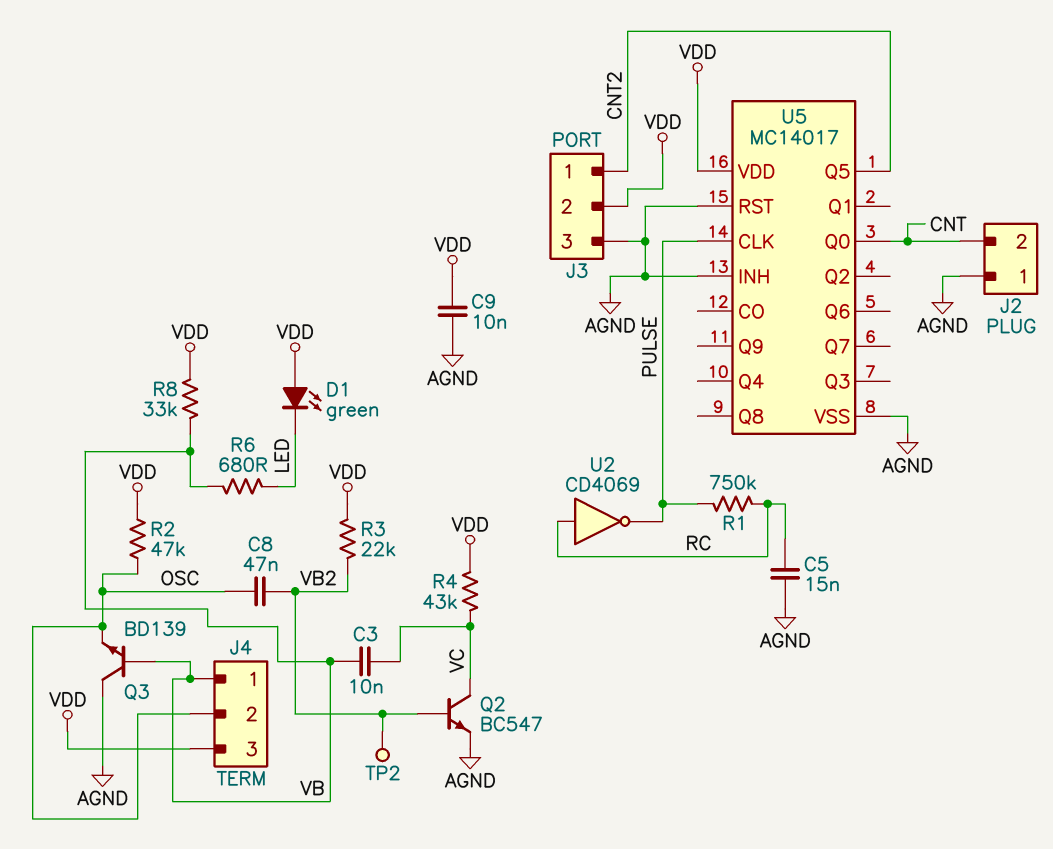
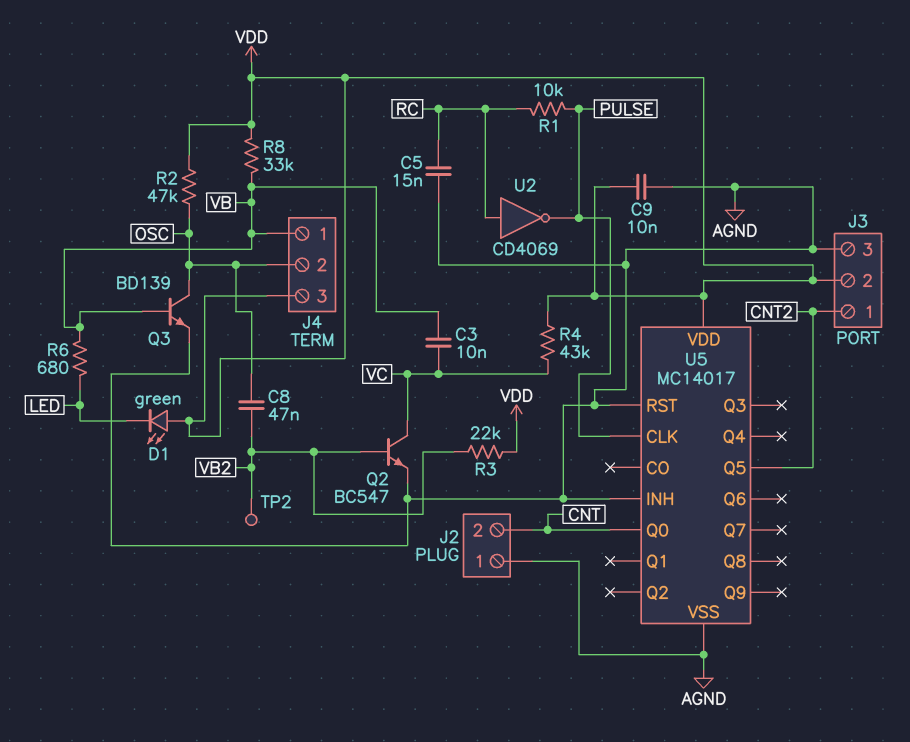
Q3: NPN BD139 (B VB, C AGND, E OSC) -> NPN BD139 (B VB, C OSC, E AGND)
R1: 750k (PULSE, RC) -> 10k (PULSE, RC)

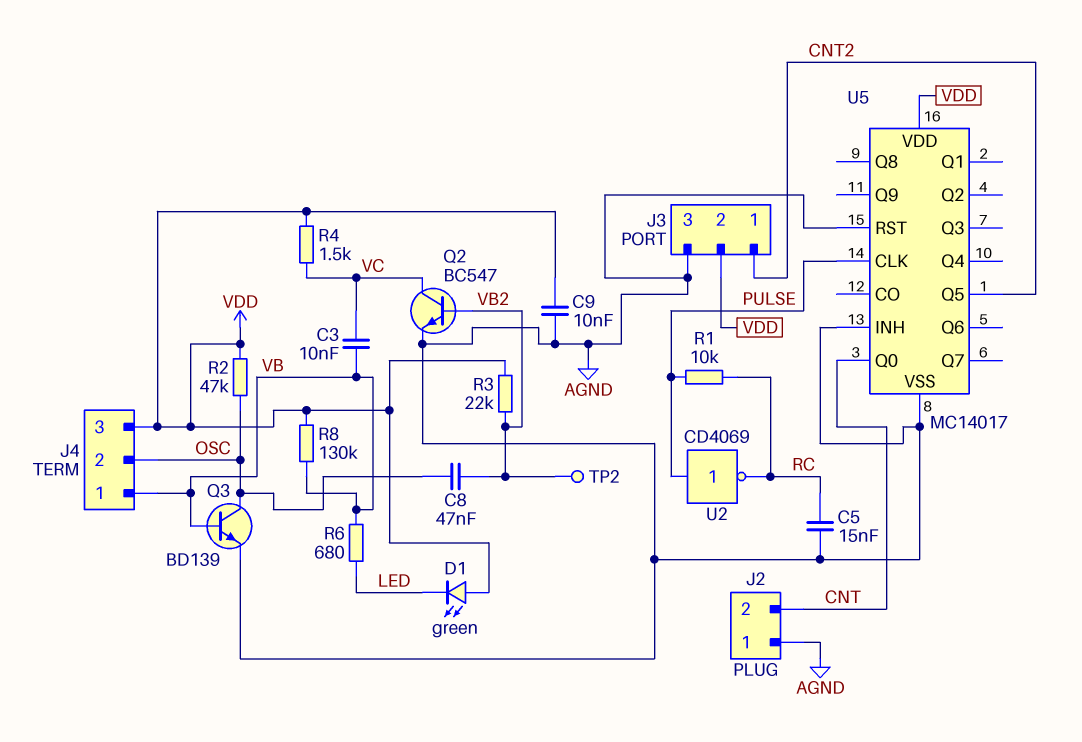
R4: 43k (VC, VDD) -> 1.5k (VC, VDD)
R8: 33k (VB, VDD) -> 130k (VB, VDD)
U2: NOT CD4069 (in RC, out PULSE) -> NOT CD4069 (in PULSE, out RC)

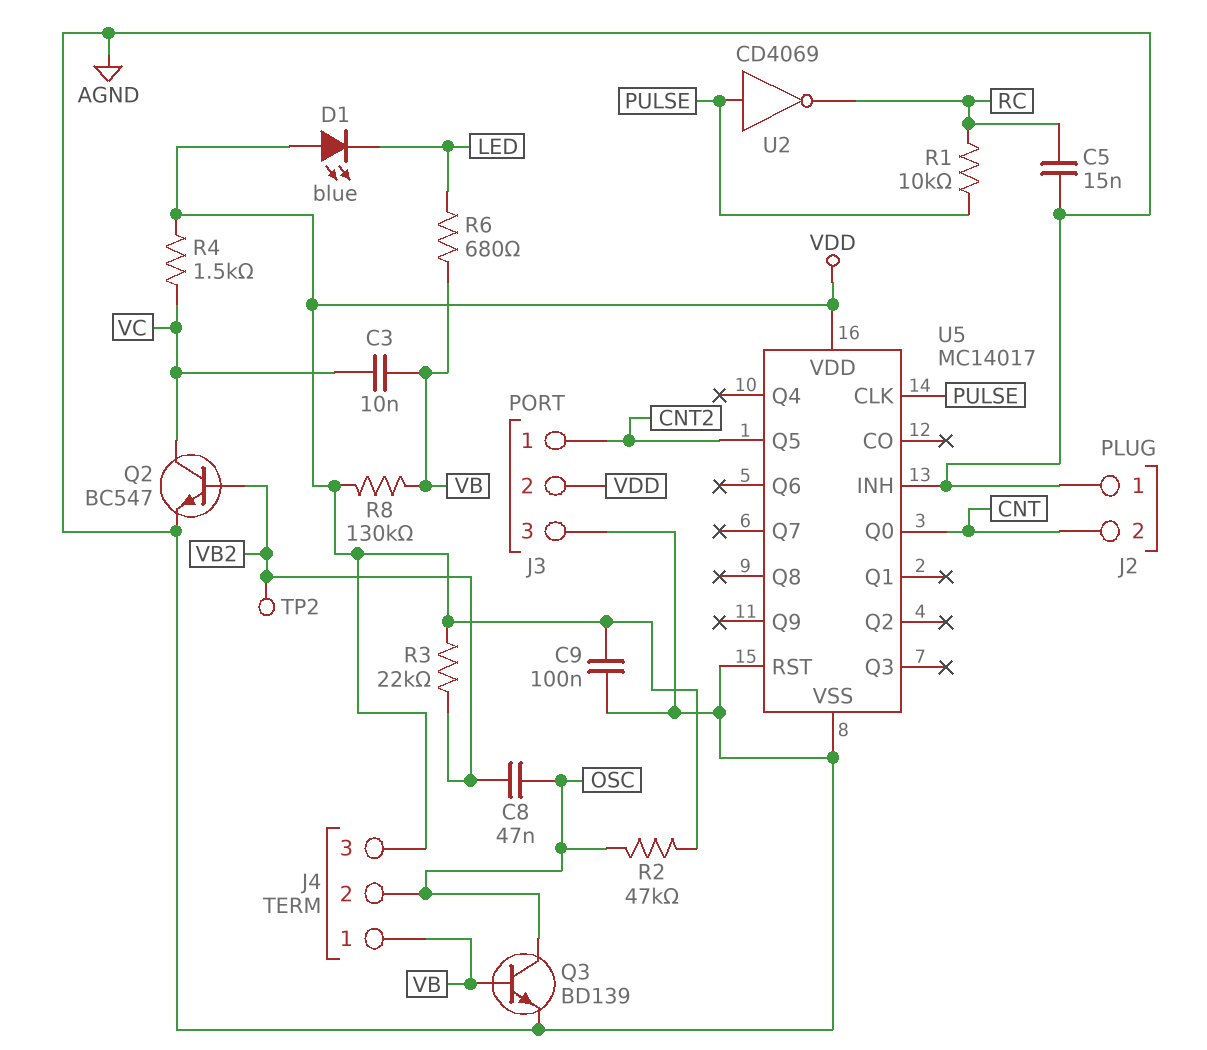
C9: 10nF (AGND, VDD) -> 100nF (AGND, VDD)
D1: LED green (A VDD, K LED) -> LED blue (A VDD, K LED)

